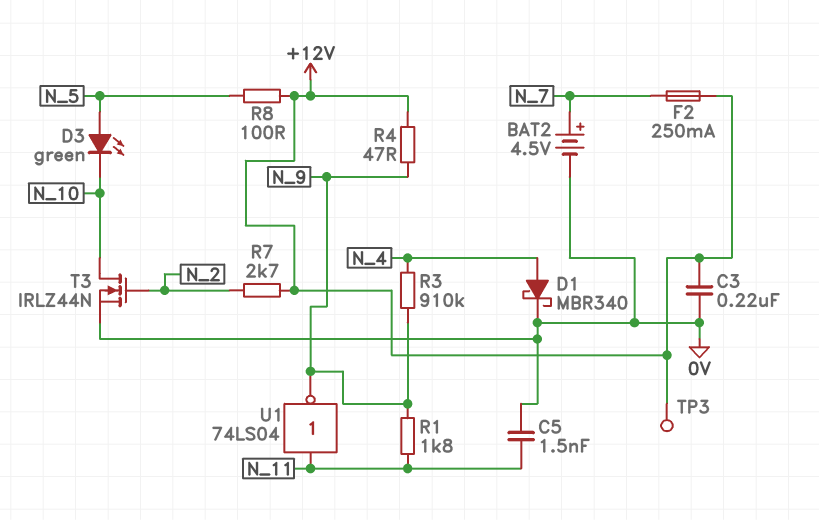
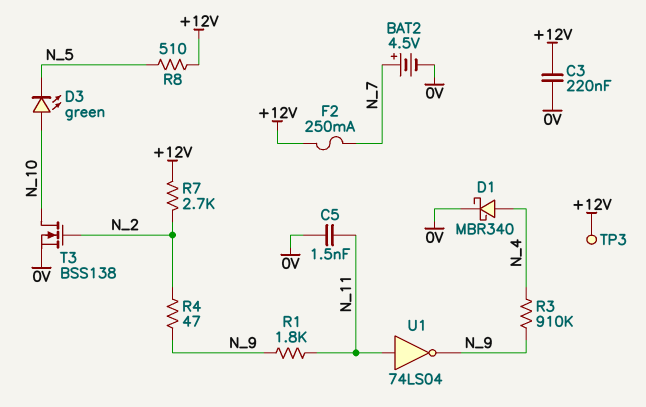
D3: LED green (A N_5, K N_10) -> LED green (A N_10, K N_5)
R4: 47 (+12V, N_9) -> 47 (N_2, N_9)
R8: 100 (+12V, N_5) -> 510 (+12V, N_5)
T3: NMOS IRLZ44N (G N_2, D N_10, S 0V) -> NMOS BSS138 (G N_2, D N_10, S 0V)

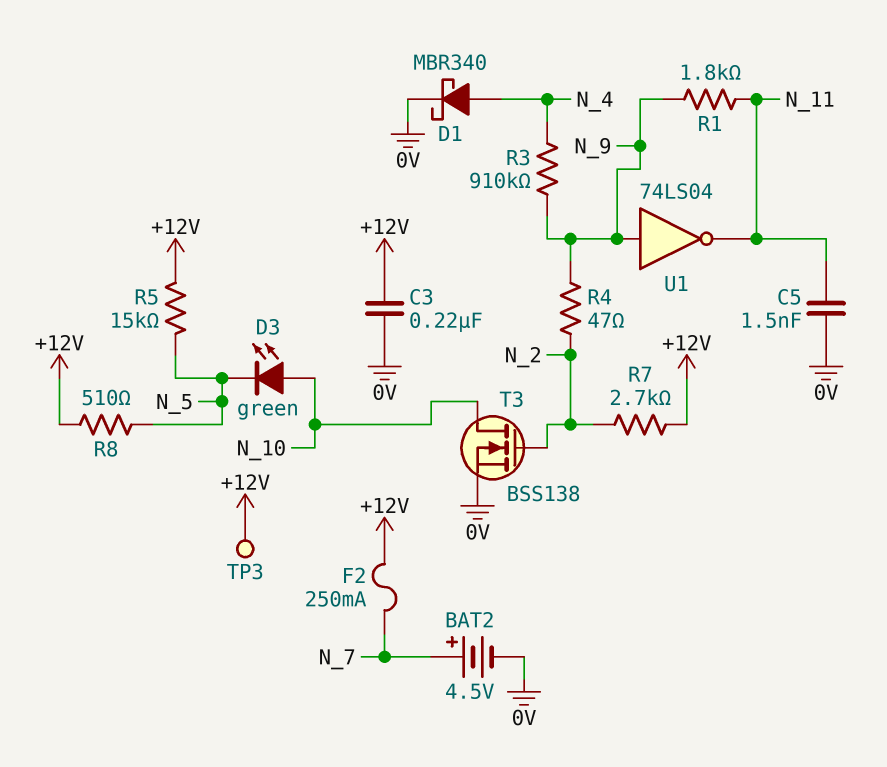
R5: none -> 15k (+12V, N_5)
U1: NOT 74LS04 (in N_11, out N_9) -> NOT 74LS04 (in N_9, out N_11)

